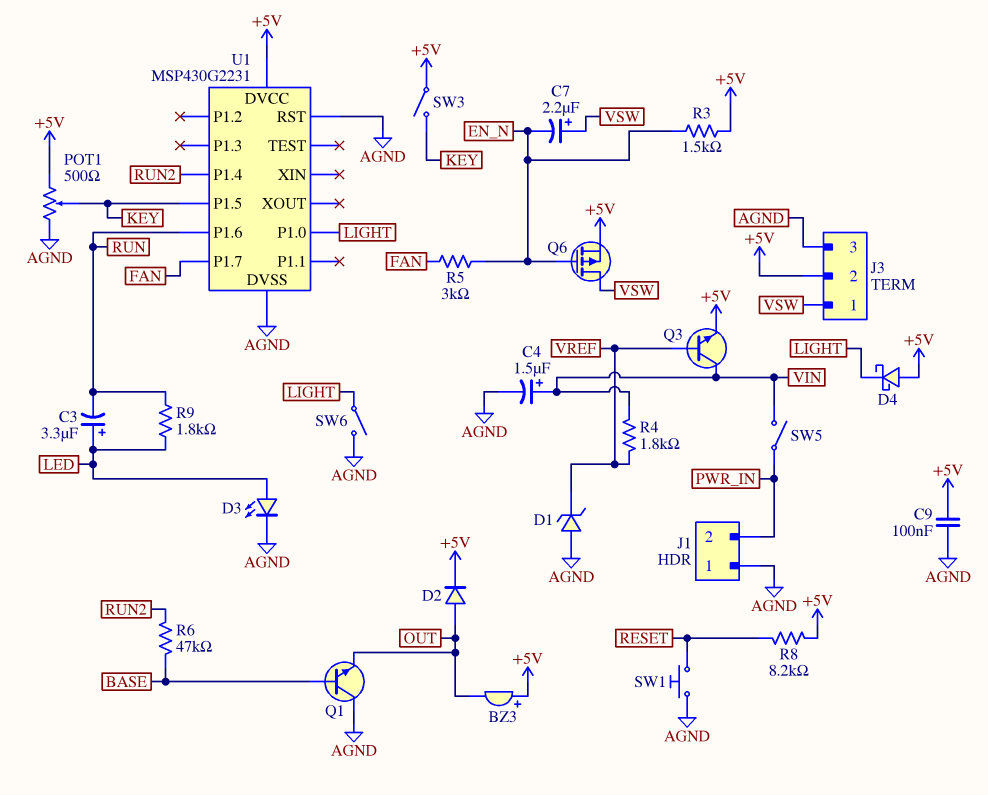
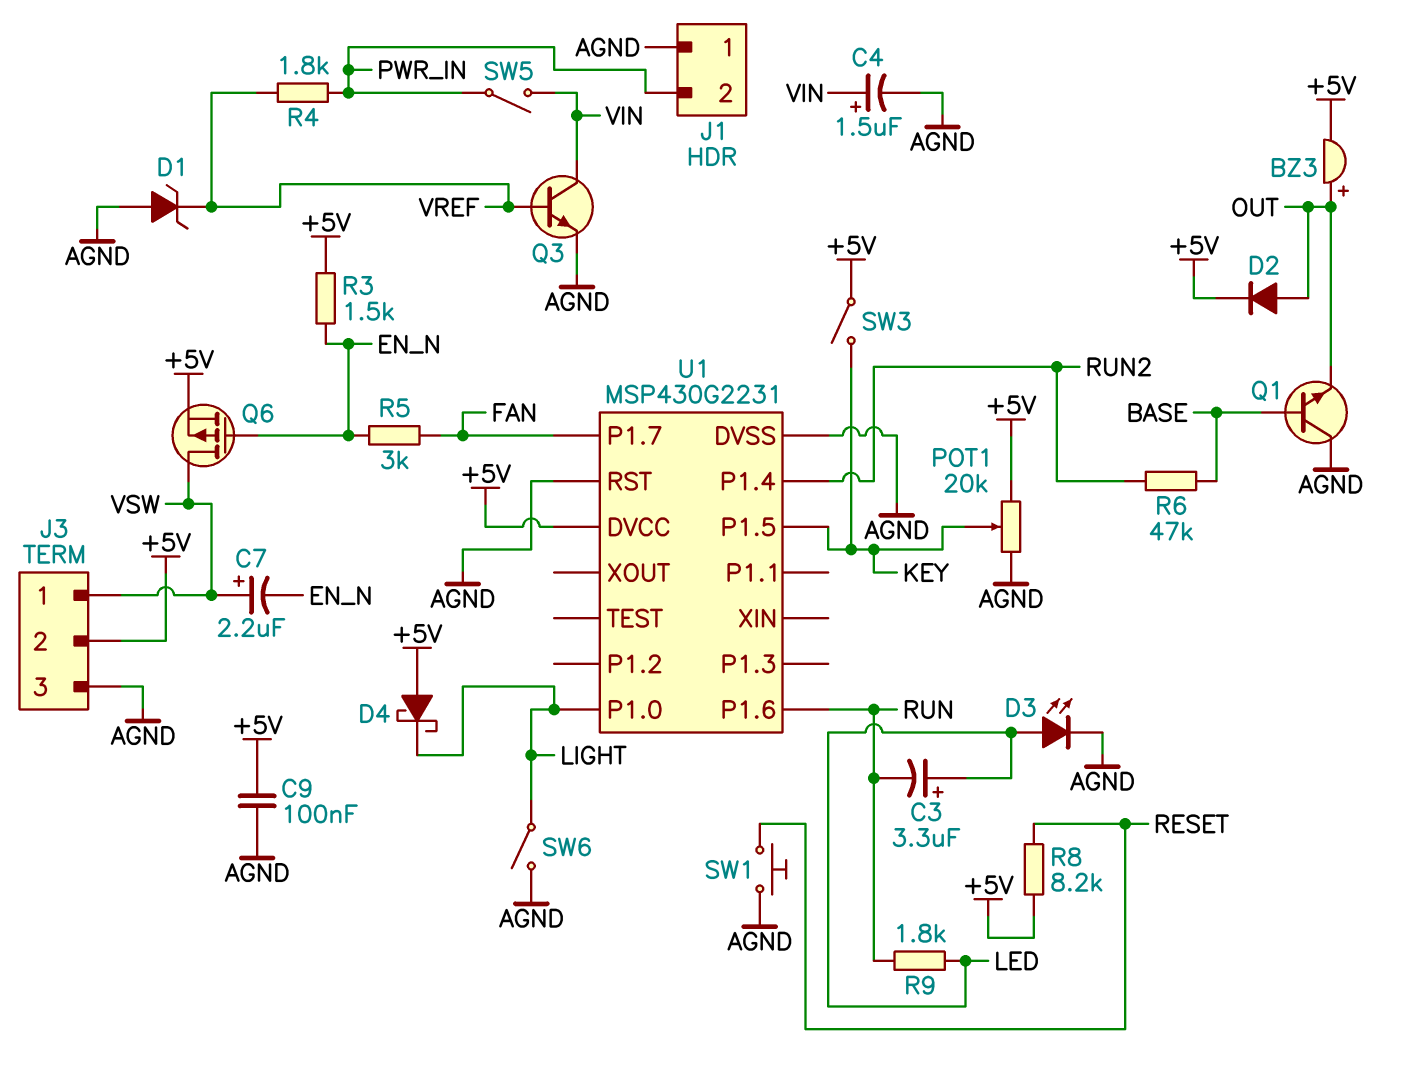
BZ3: buzzer (plus +5V, minus OUT) -> buzzer (plus OUT, minus +5V)
POT1: 500 (+5V, AGND, wiper KEY) -> 20k (+5V, AGND, wiper KEY)
Q3: NPN (B VREF, C VIN, E +5V) -> NPN (B VREF, C VIN, E AGND)
R4: 1.8k (VIN, VREF) -> 1.8k (PWR_IN, VREF)

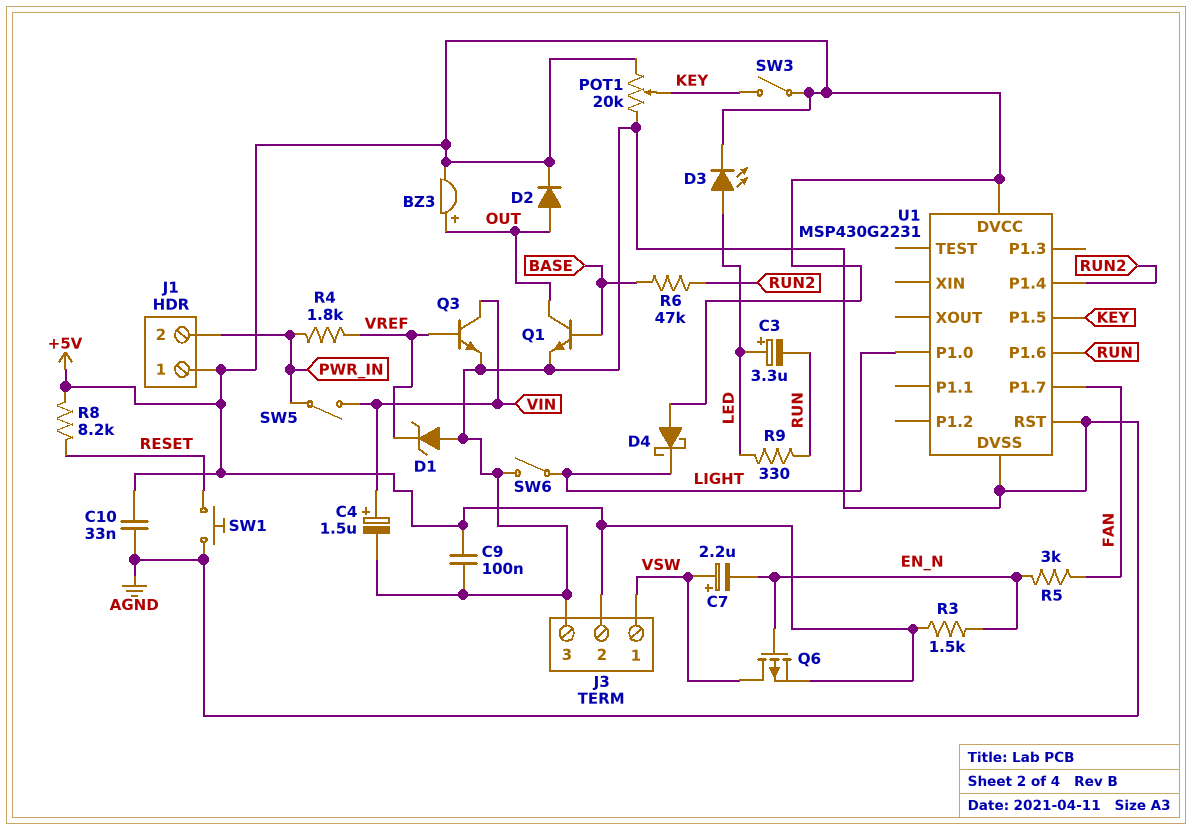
C10: none -> 33nF (+5V, AGND)
D3: LED (A LED, K AGND) -> LED (A LED, K +5V)
J1 pin 1: AGND -> +5V
Q1: NPN (B BASE, C AGND, E OUT) -> NPN (B BASE, C OUT, E AGND)
R9: 1.8k (LED, RUN) -> 330 (LED, RUN)

